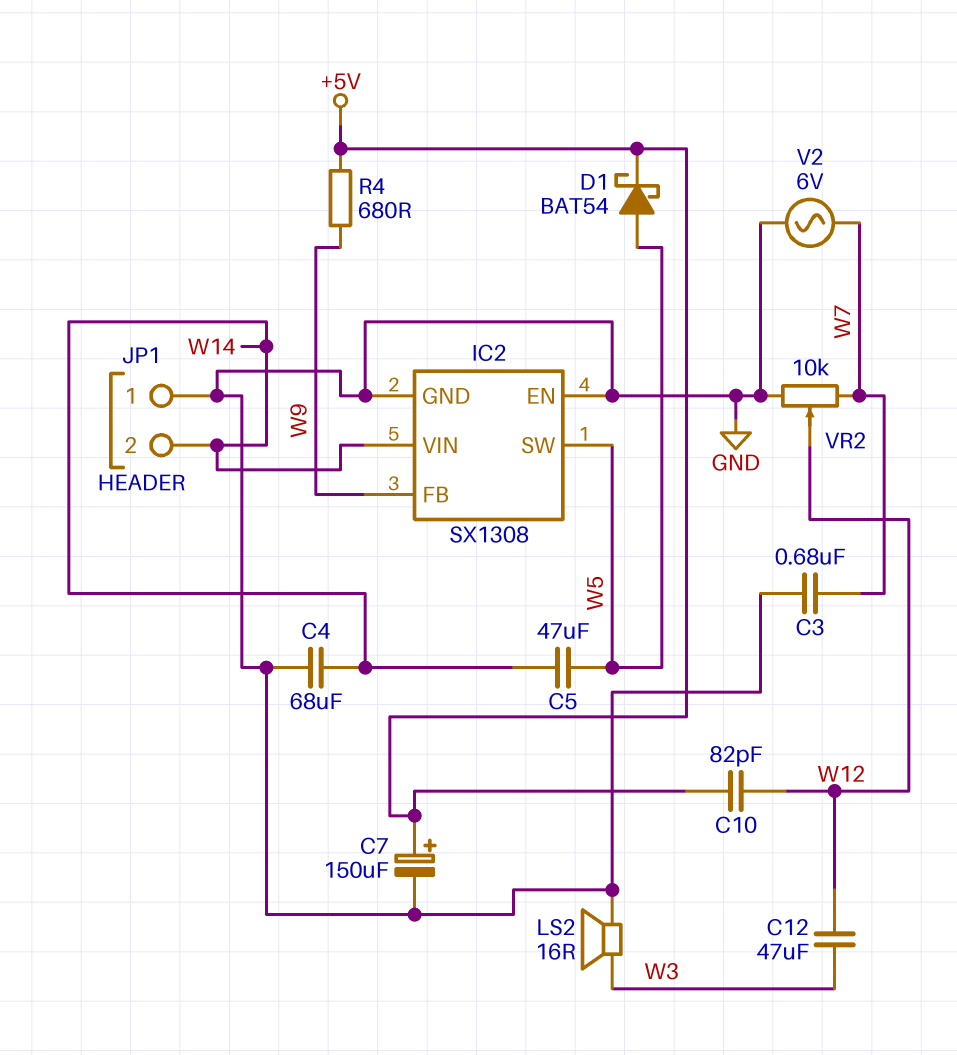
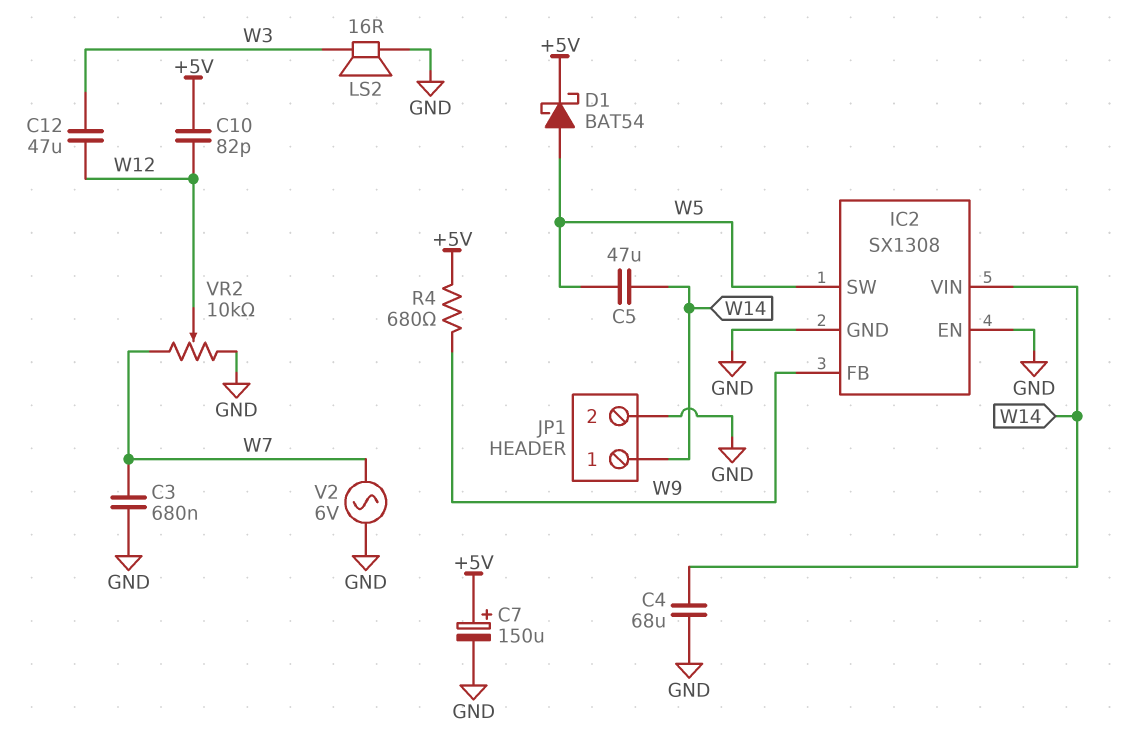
JP1 pin 1: GND -> W14
JP1 pin 2: W14 -> GND

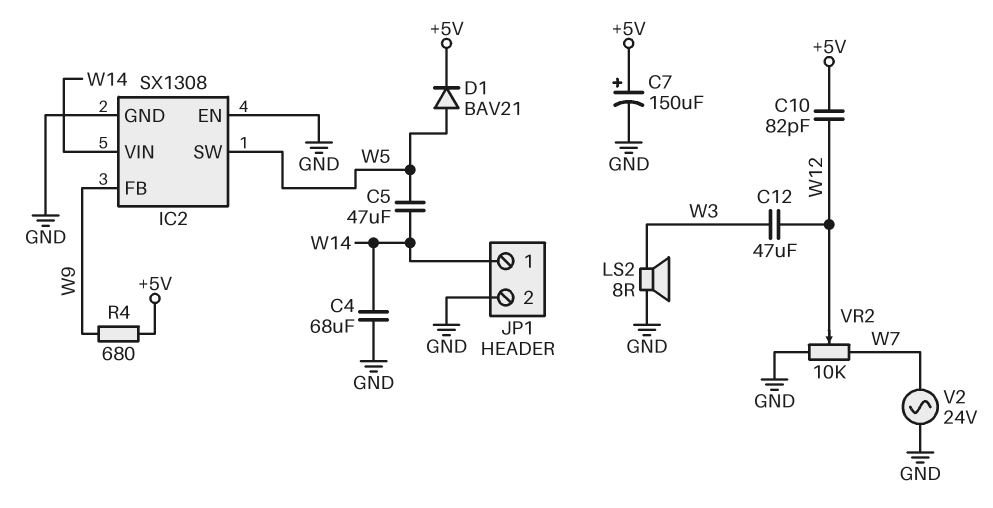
C3: 680nF (GND, W7) -> none
D1: schottky BAT54 (A W5, K +5V) -> diode BAV21 (A W5, K +5V)
LS2: speaker 16R (GND, W3) -> speaker 8R (GND, W3)
V2: AC 6V (GND, W7) -> AC 24V (GND, W7)

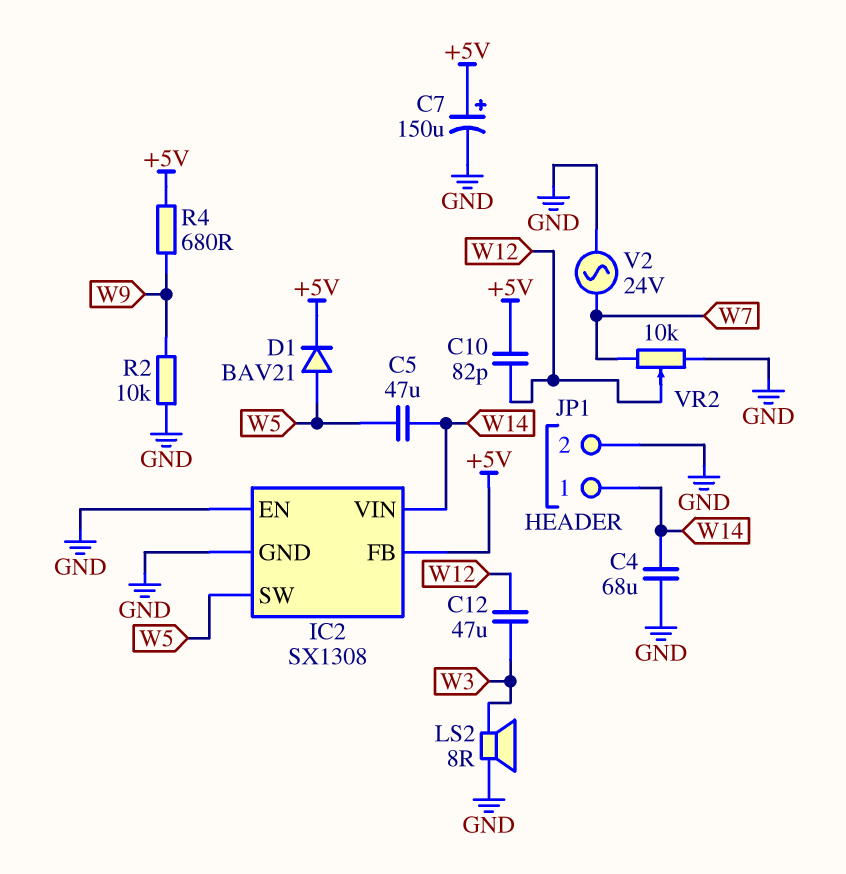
IC2 pin FB: W9 -> +5V
R2: none -> 10k (GND, W9)

